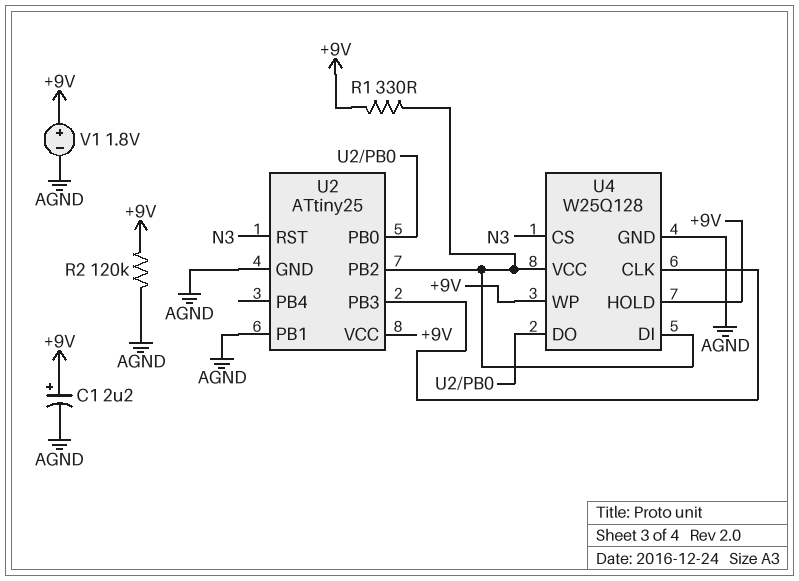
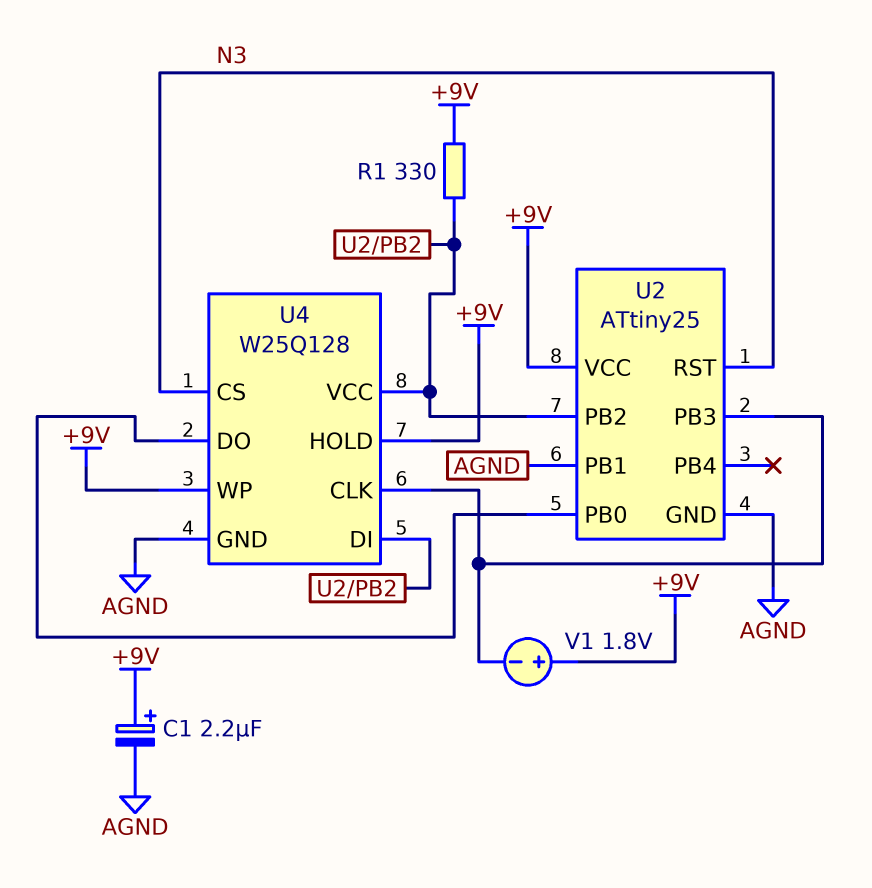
R2: 120k (+9V, AGND) -> none
V1: 1.8V (plus +9V, minus AGND) -> 1.8V (plus +9V, minus U2/PB3)

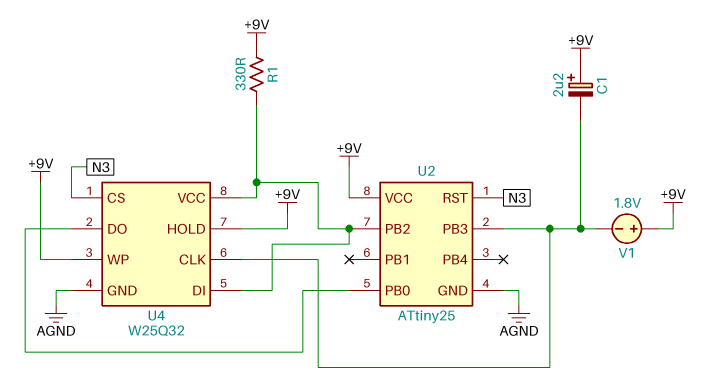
C1: 2.2uF (plus +9V, minus AGND) -> 2.2uF (plus +9V, minus U2/PB3)
U2 pin PB1: AGND -> none
U4: W25Q128 -> W25Q32

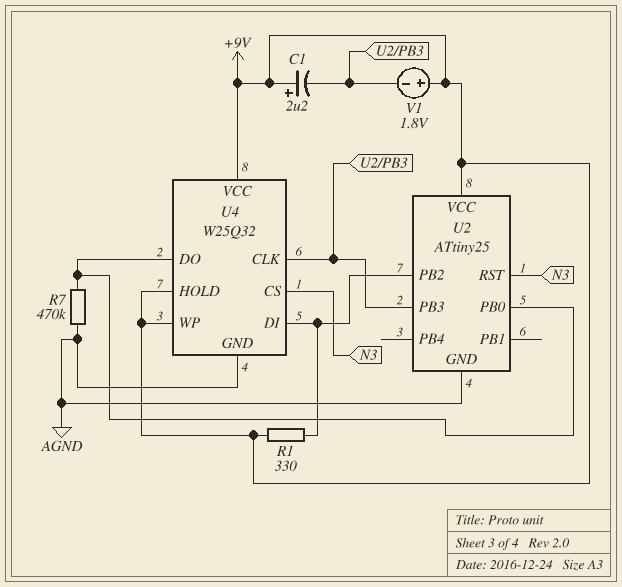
R7: none -> 470k (AGND, U2/PB0)
U4 pin VCC: U2/PB2 -> +9V

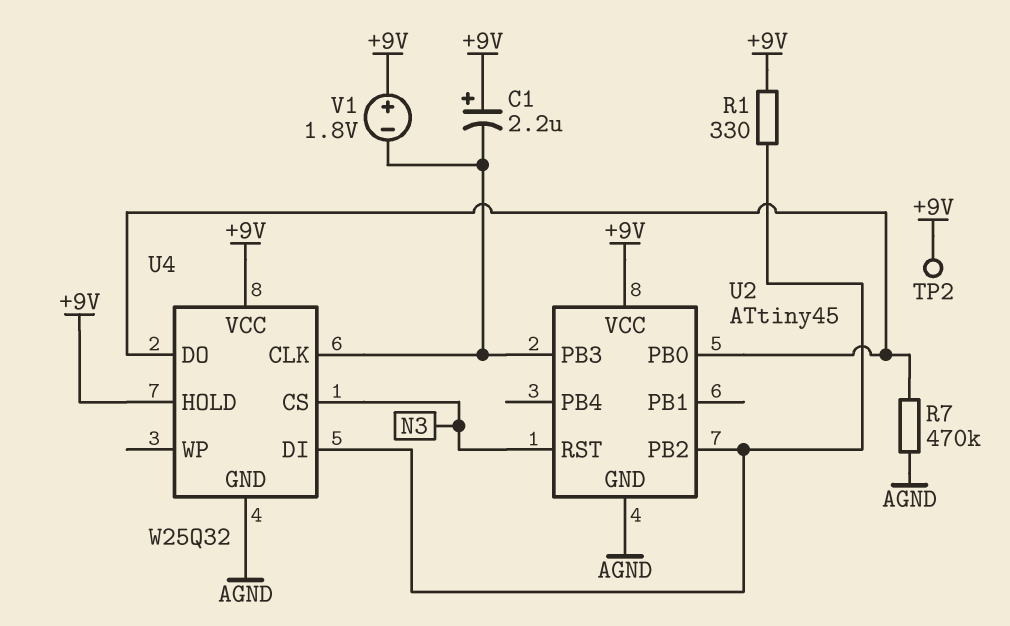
TP2: none -> test point (+9V)
U2: ATtiny25 -> ATtiny45
U4 pin WP: +9V -> none

